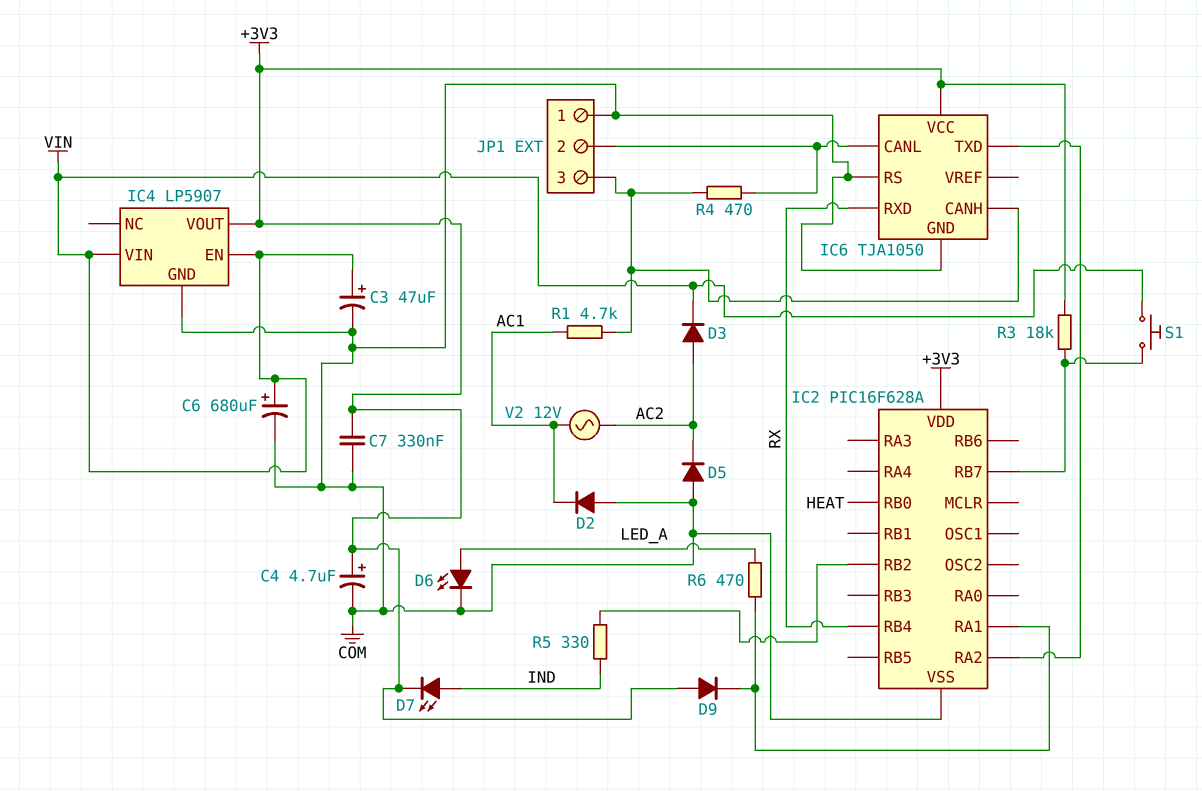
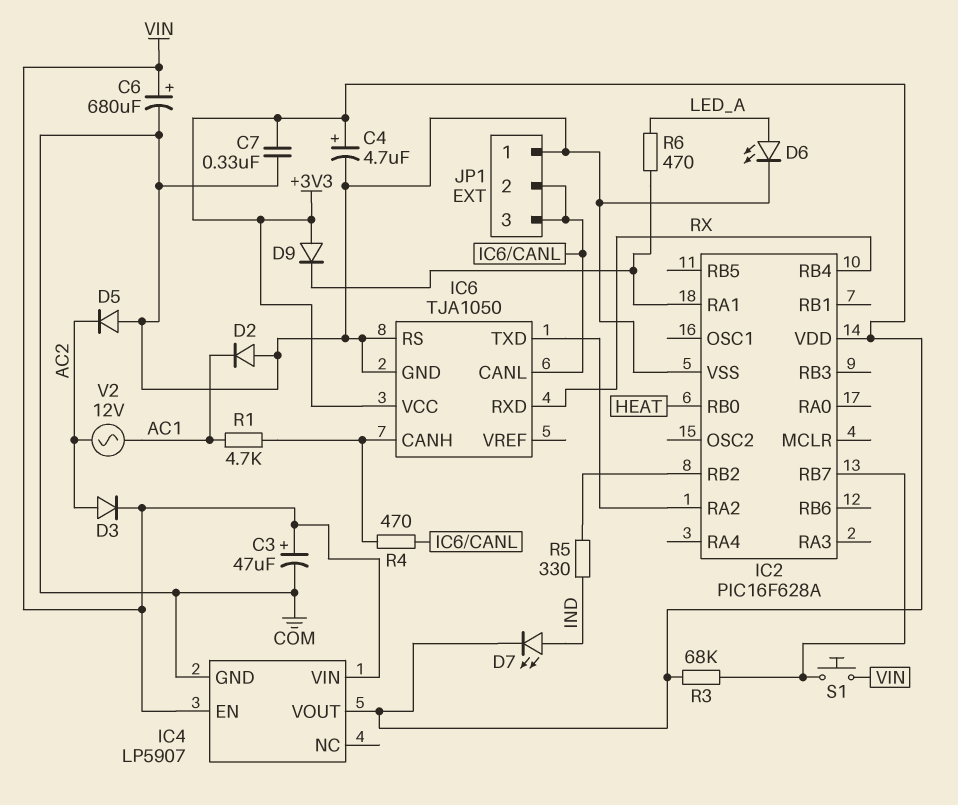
JP1 pin 3: IC6/CANH -> IC6/CANL
R3: 18k (+3V3, IC2/RB7) -> 68k (+3V3, IC2/RB7)

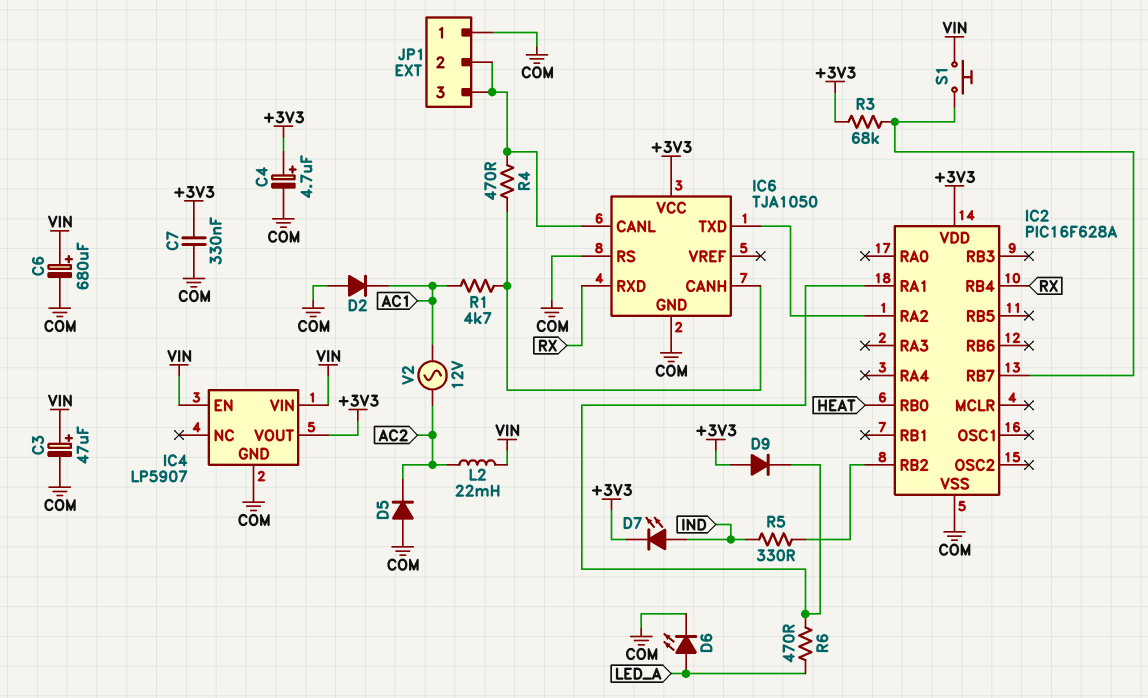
D3: diode (A AC2, K VIN) -> none
L2: none -> 22mH (AC2, VIN)

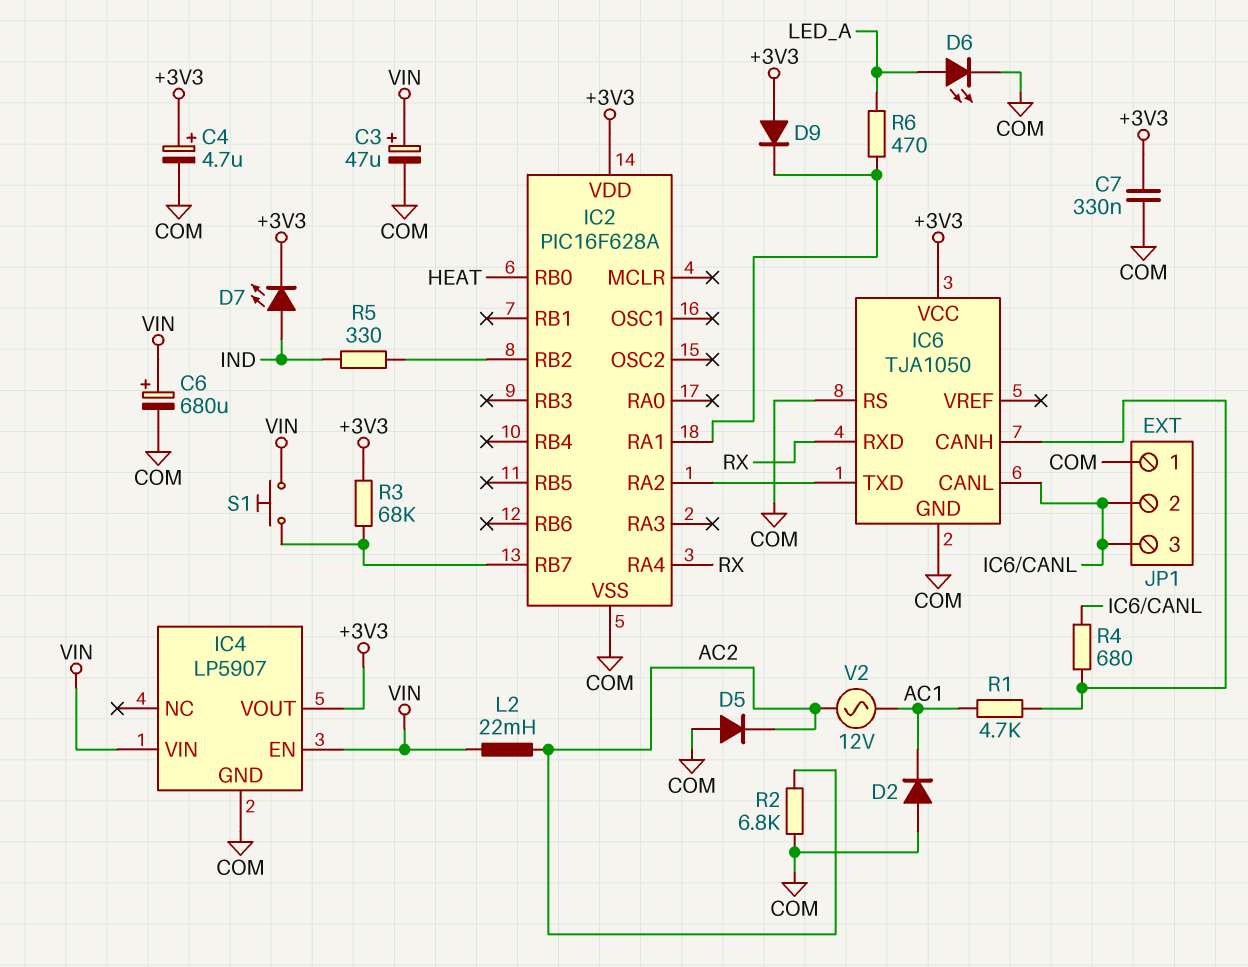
IC2 pin RA4: none -> RX
IC2 pin RB4: RX -> none
R2: none -> 6.8k (AC2, COM)
R4: 470 (IC6/CANH, IC6/CANL) -> 680 (IC6/CANH, IC6/CANL)

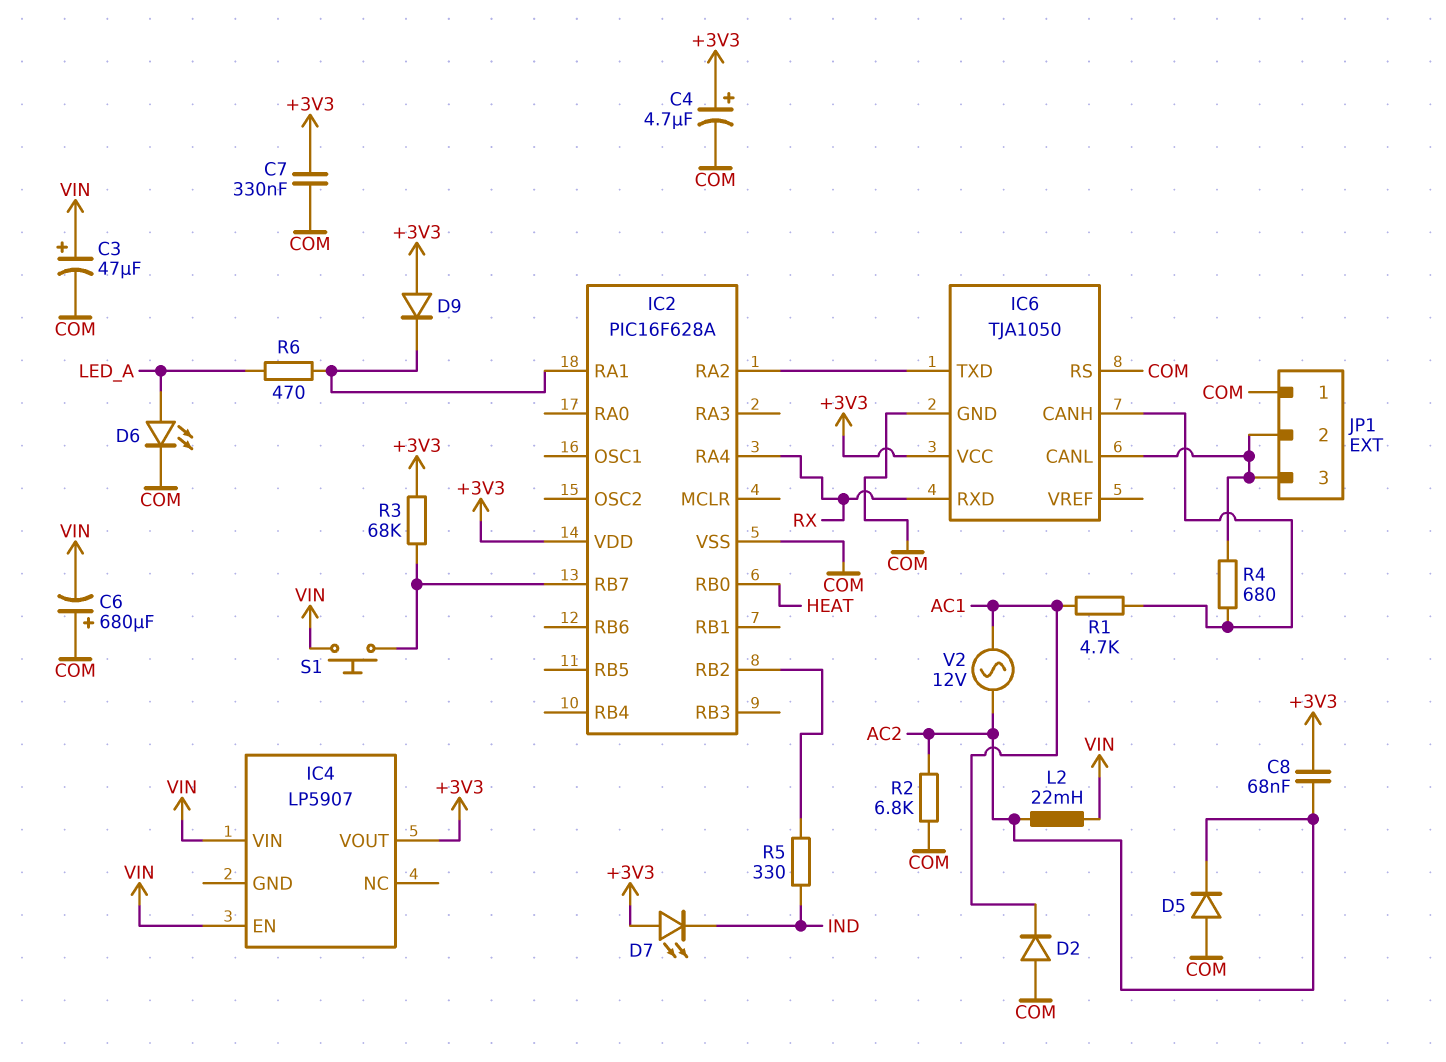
C6: 680uF (plus VIN, minus COM) -> 680uF (plus COM, minus VIN)
C8: none -> 68nF (+3V3, AC2)
D7: LED (A IND, K +3V3) -> LED (A +3V3, K IND)
IC4 pin GND: COM -> none

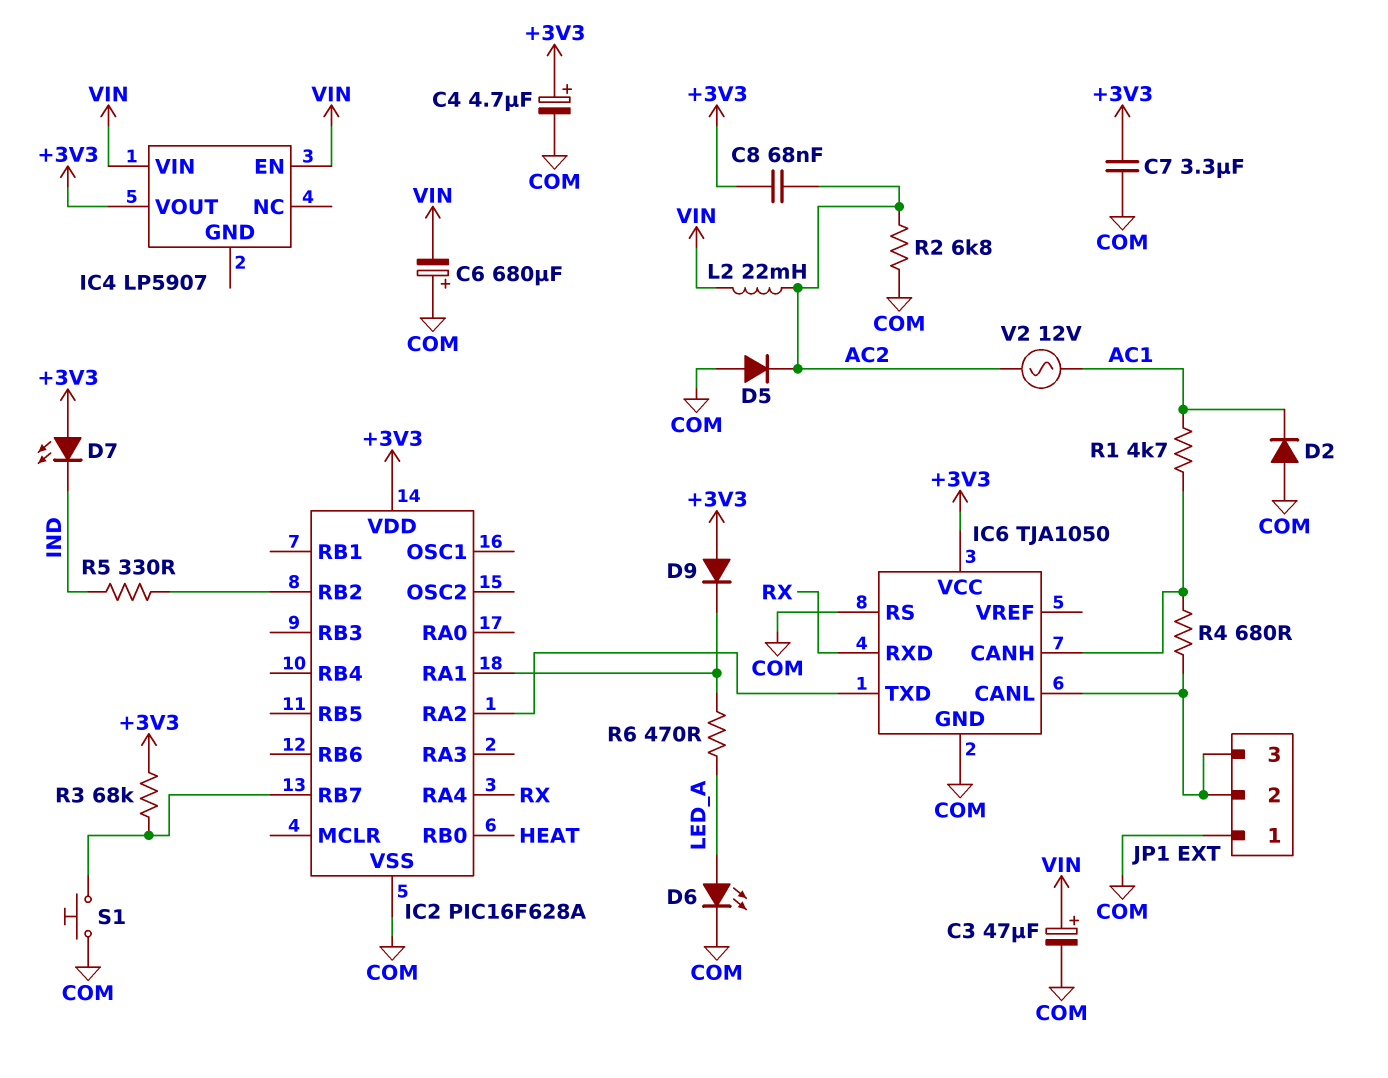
C7: 330nF (+3V3, COM) -> 3.3uF (+3V3, COM)
S1: button (IC2/RB7, VIN) -> button (COM, IC2/RB7)

